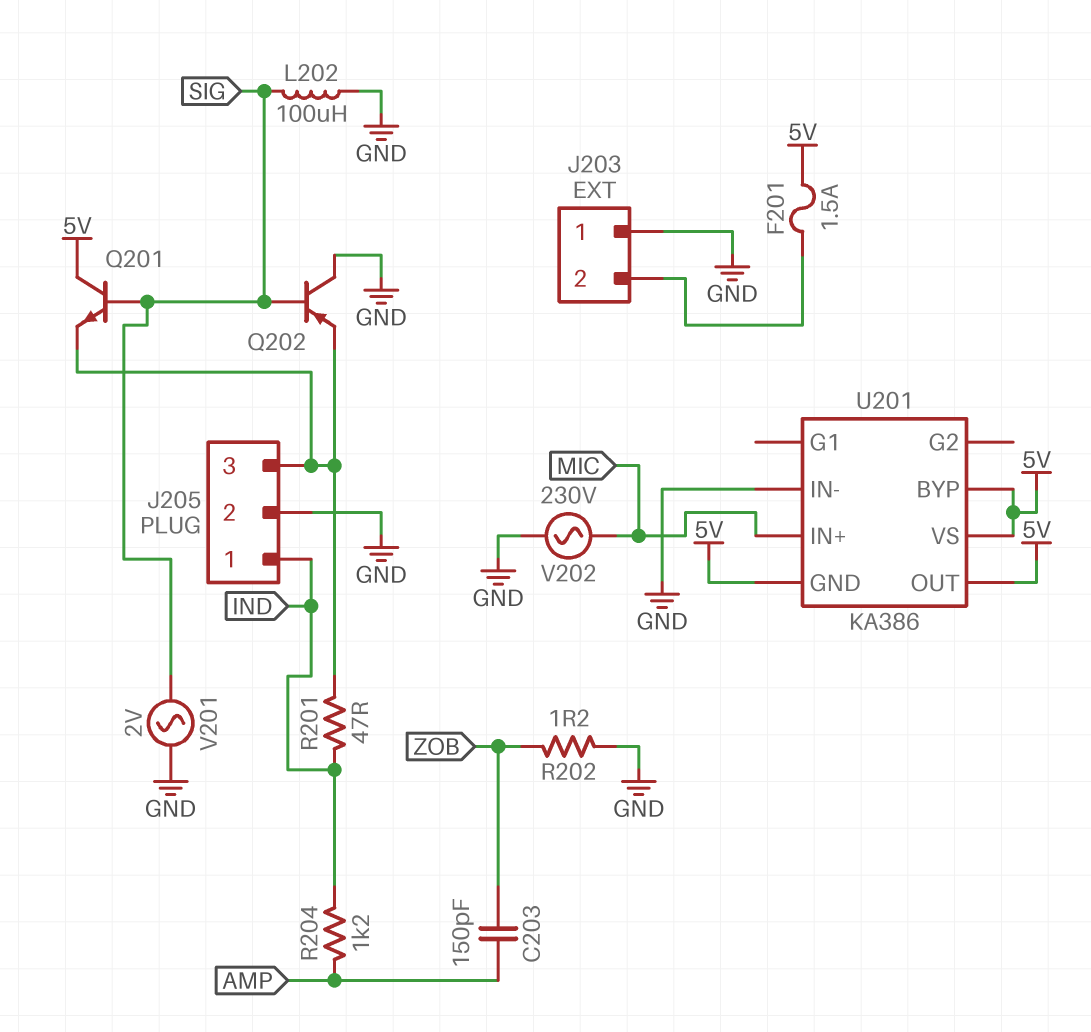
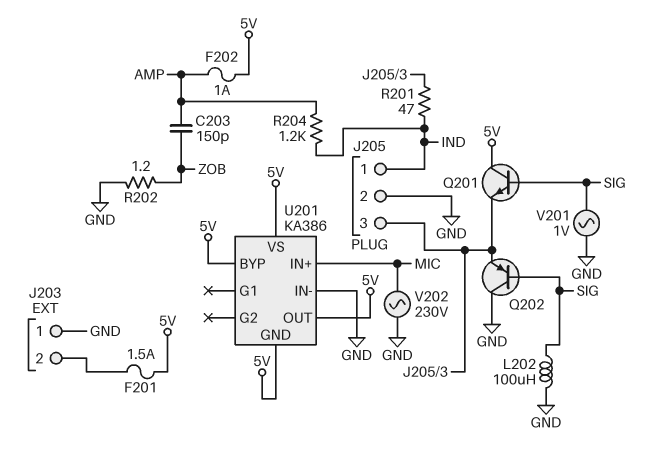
F202: none -> 1A (5V, AMP)
V201: AC 2V (GND, SIG) -> AC 1V (GND, SIG)

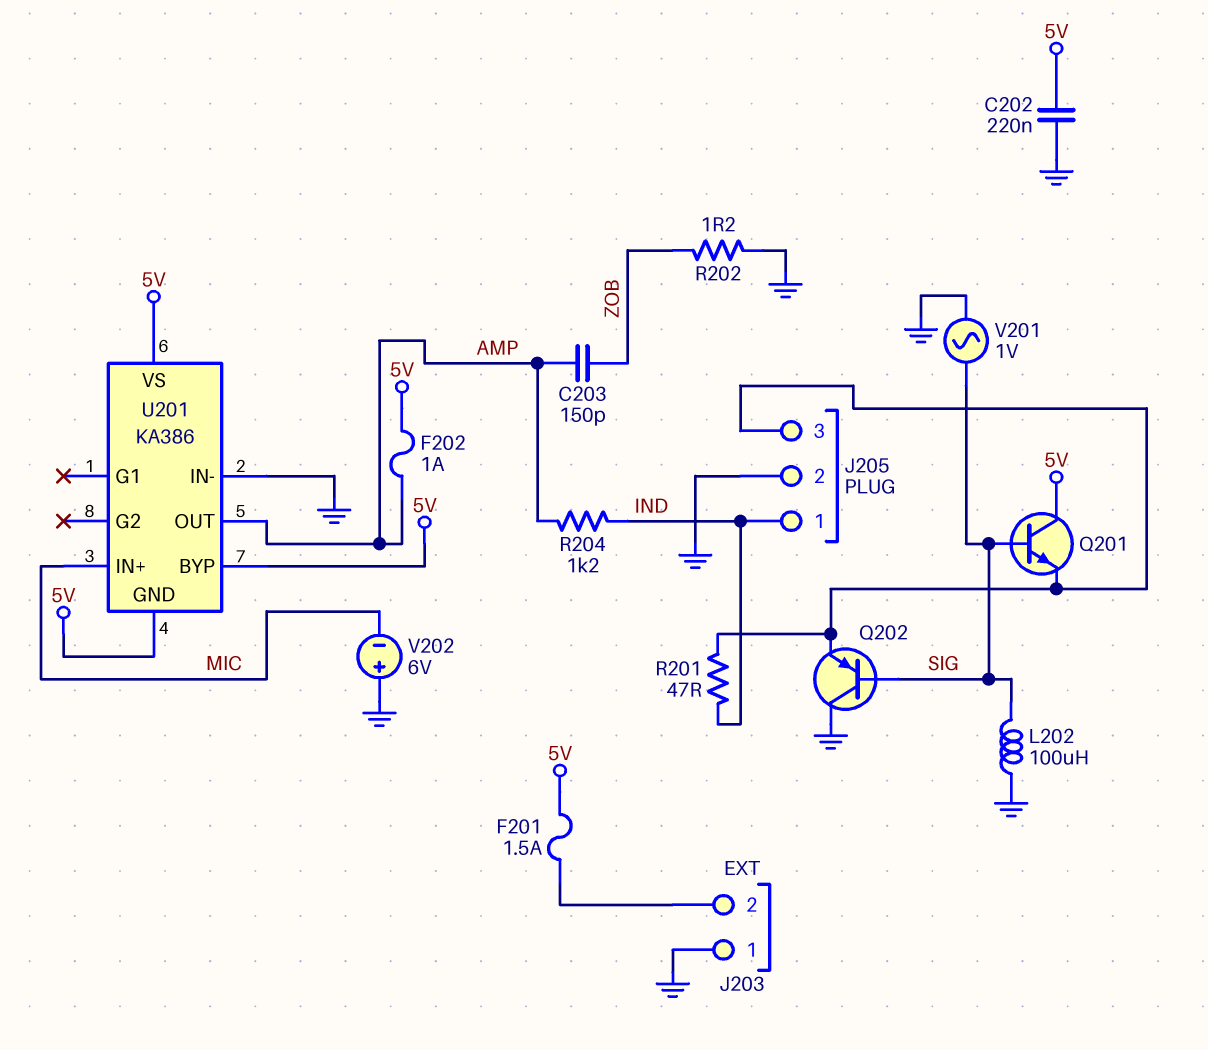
C202: none -> 220nF (5V, GND)
U201 pin OUT: 5V -> AMP
V202: AC 230V (GND, MIC) -> 6V (plus GND, minus MIC)

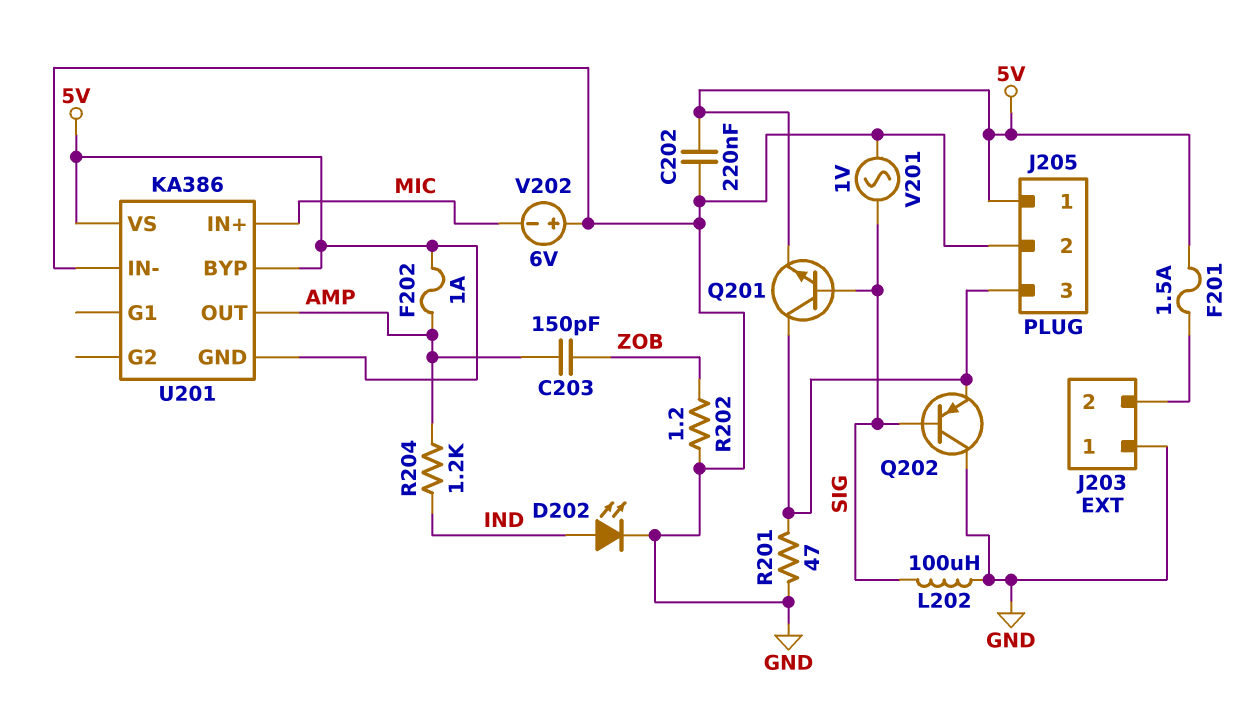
D202: none -> LED (A IND, K GND)
J205 pin 1: IND -> 5V
Q201: NPN (B SIG, C 5V, E J205/3) -> NPN (B SIG, C J205/3, E 5V)
R201: 47 (IND, J205/3) -> 47 (GND, J205/3)

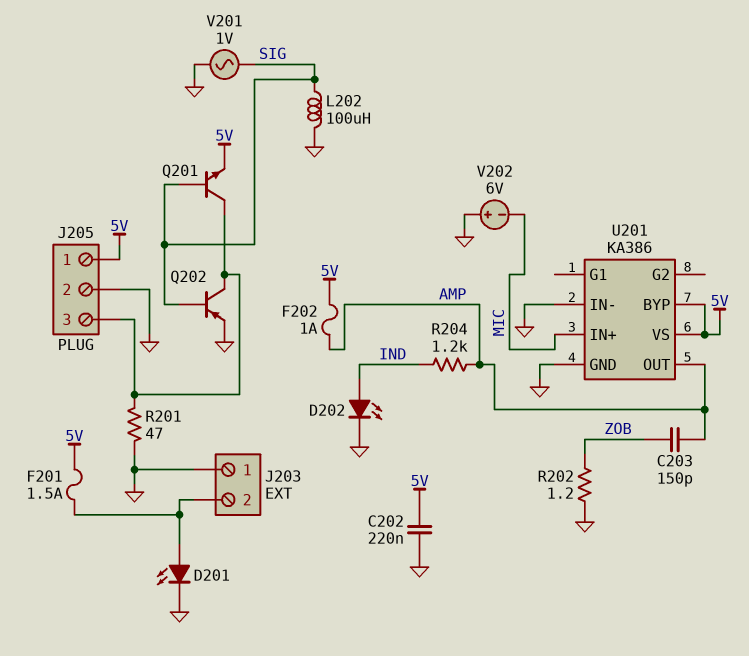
D201: none -> LED (A J203/2, K GND)
Q202: PNP (B SIG, C GND, E J205/3) -> PNP (B SIG, C J205/3, E GND)
U201 pin GND: 5V -> GND

